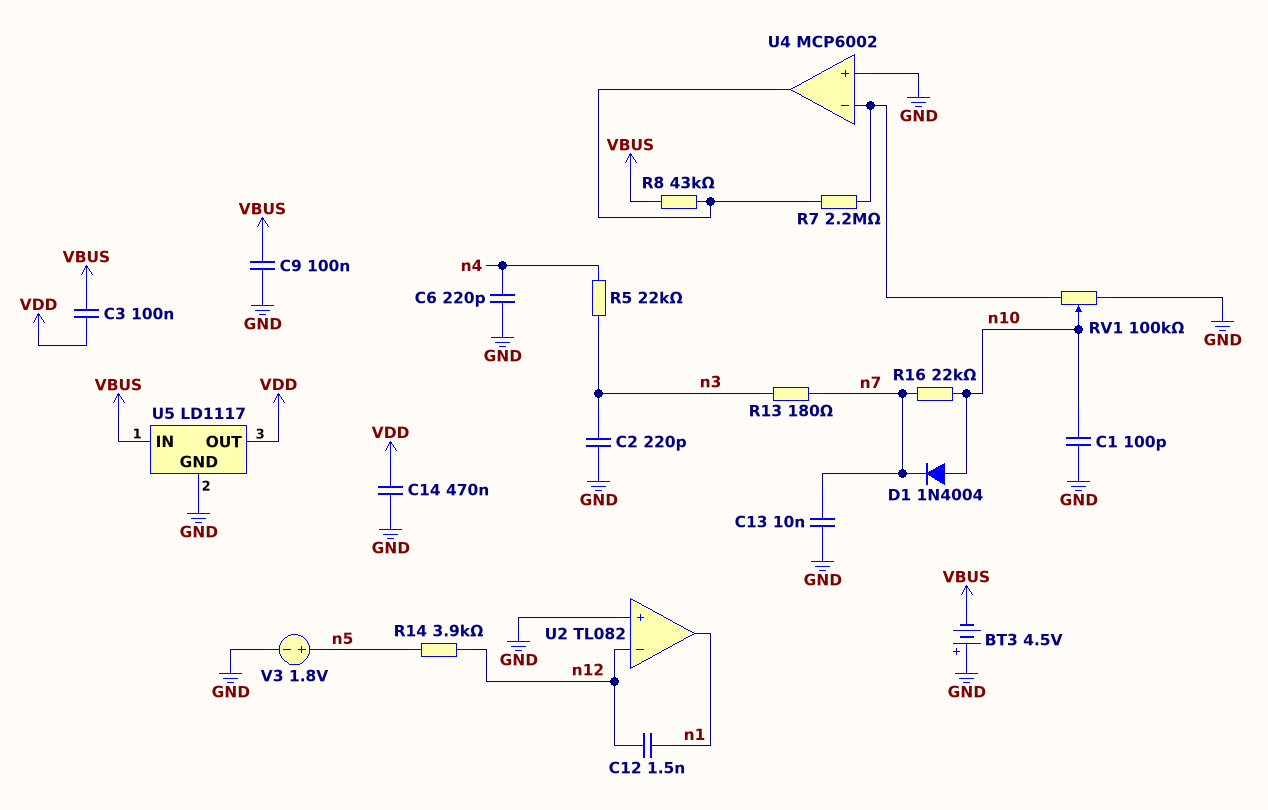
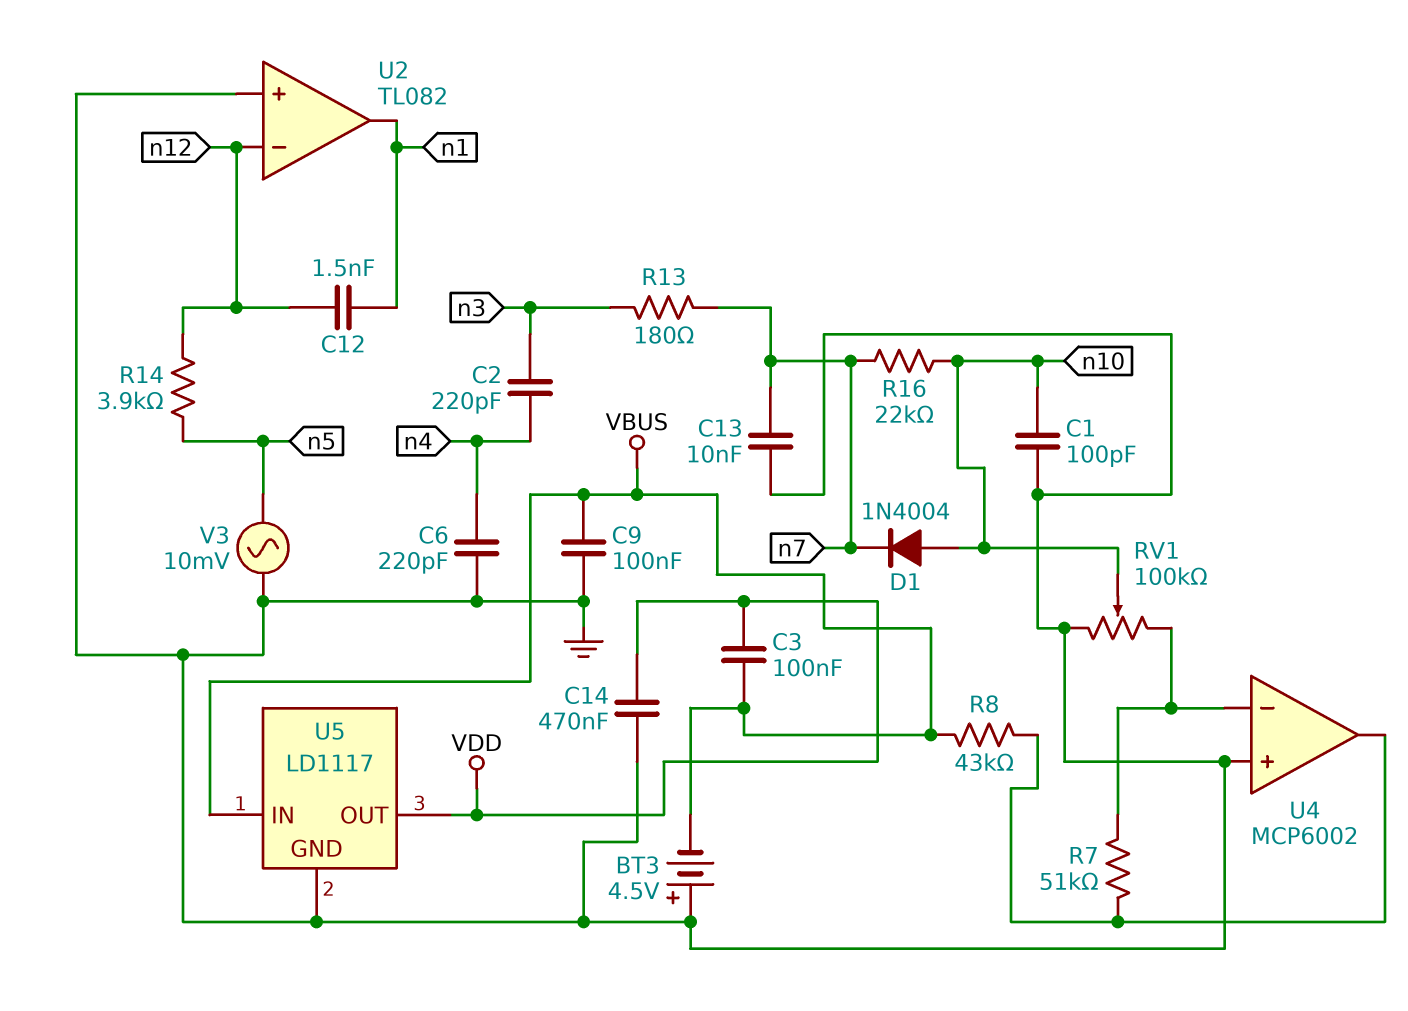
C2: 220pF (GND, n3) -> 220pF (n3, n4)
R5: 22k (n3, n4) -> none
R7: 2.2M (U4/in-, U4/out) -> 51k (U4/in-, U4/out)
V3: 1.8V (plus n5, minus GND) -> AC 10mV (GND, n5)

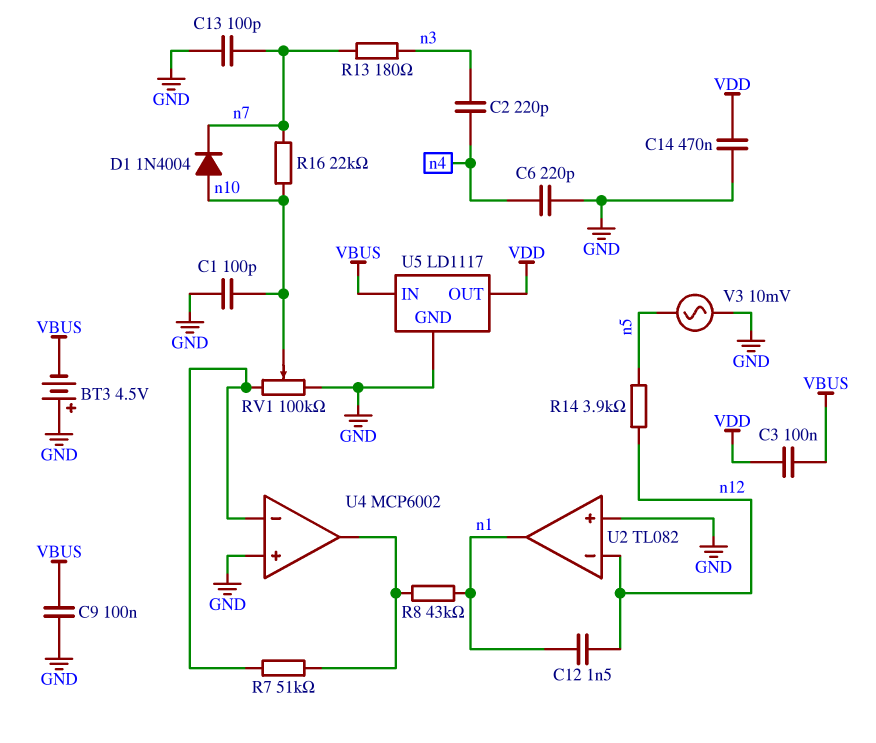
C13: 10nF (GND, n7) -> 100pF (GND, n7)
R8: 43k (U4/out, VBUS) -> 43k (U4/out, n1)

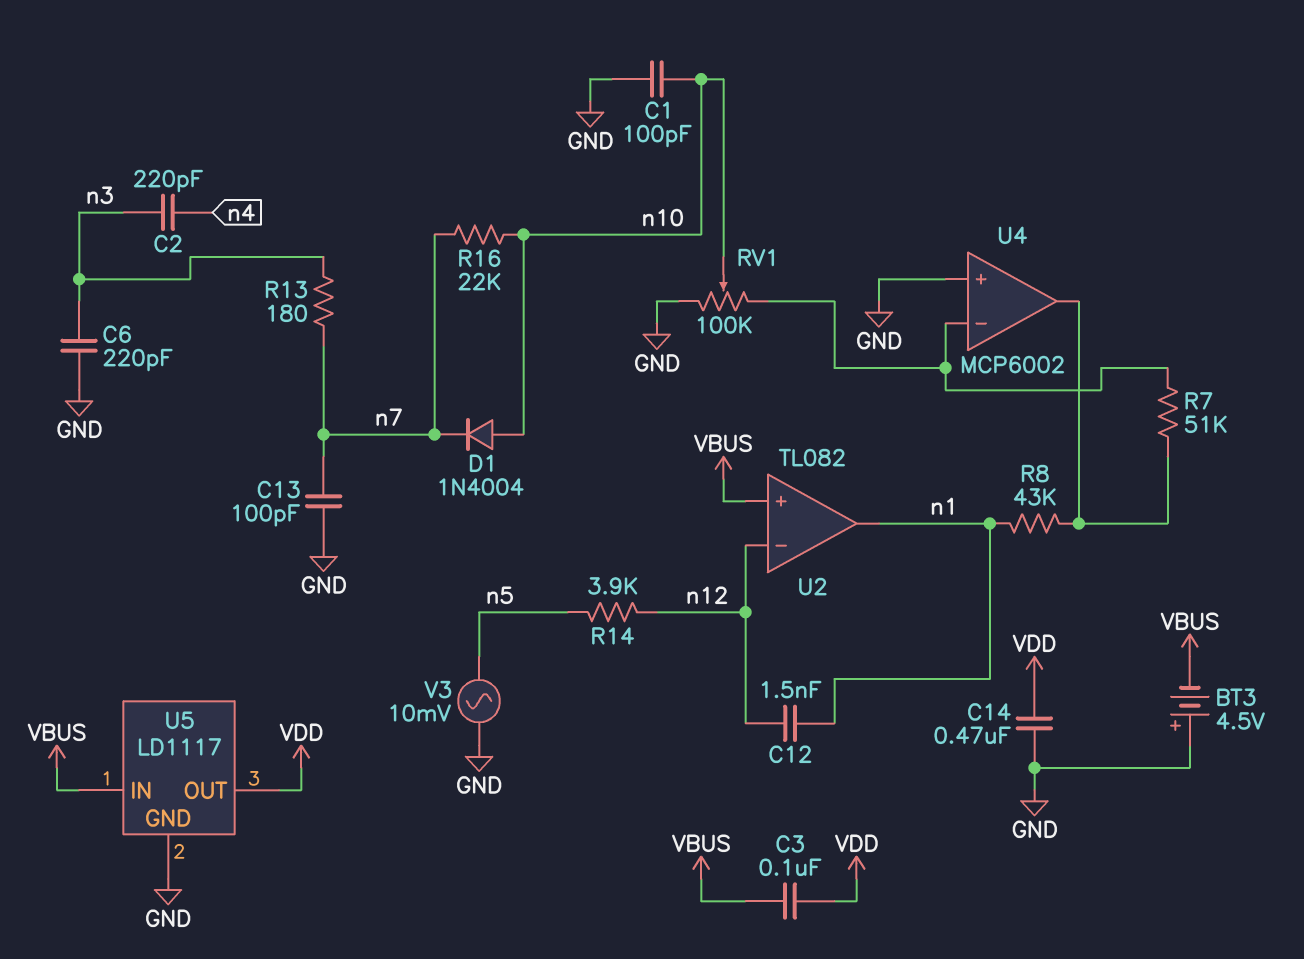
C6: 220pF (GND, n4) -> 220pF (GND, n3)
C9: 100nF (GND, VBUS) -> none
U2 pin in+: GND -> VBUS

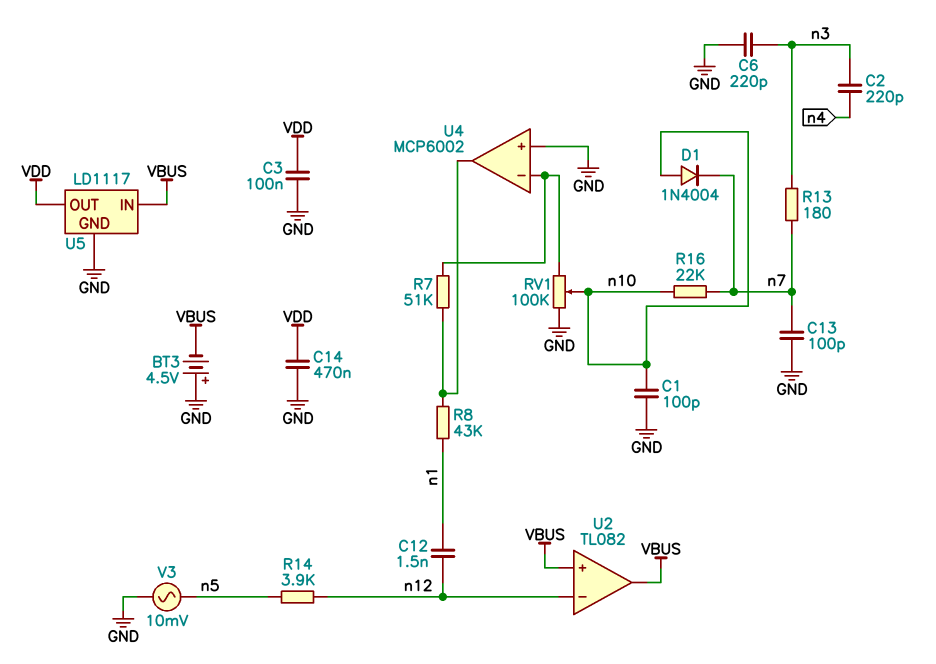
C3: 100nF (VBUS, VDD) -> 100nF (GND, VDD)
U2 pin out: n1 -> VBUS

